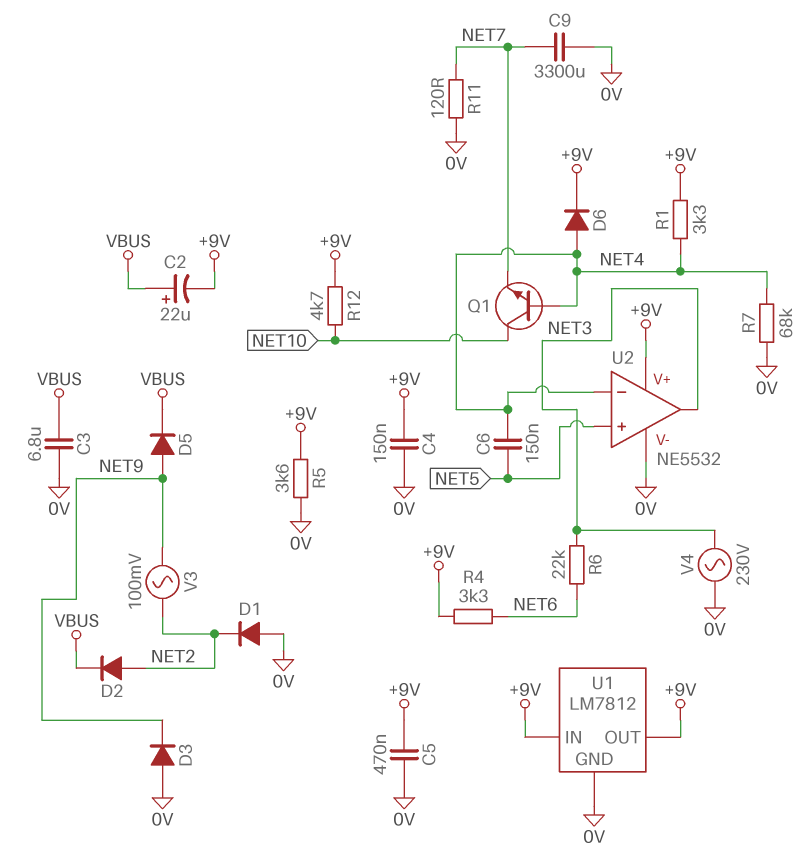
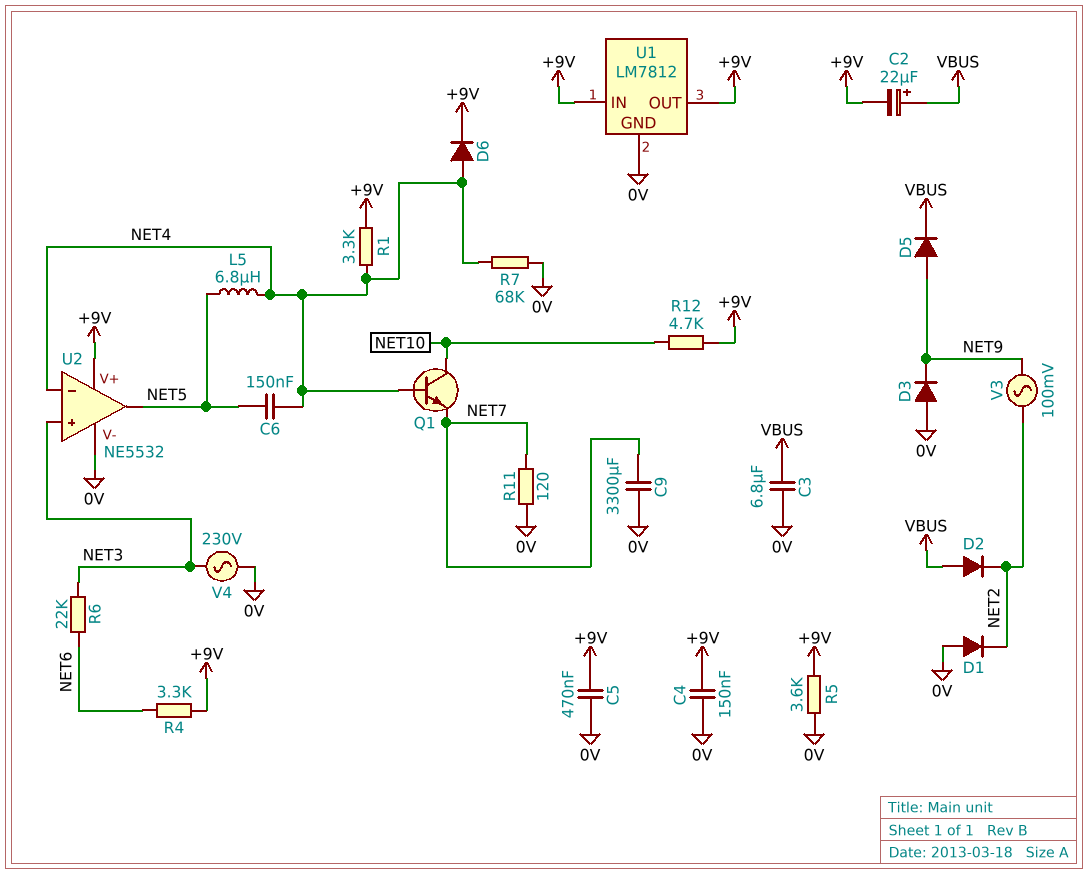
D2: diode (A NET2, K VBUS) -> diode (A VBUS, K NET2)
L5: none -> 6.8uH (NET4, NET5)
U2 pin in+: NET5 -> NET3
U2 pin out: NET3 -> NET5

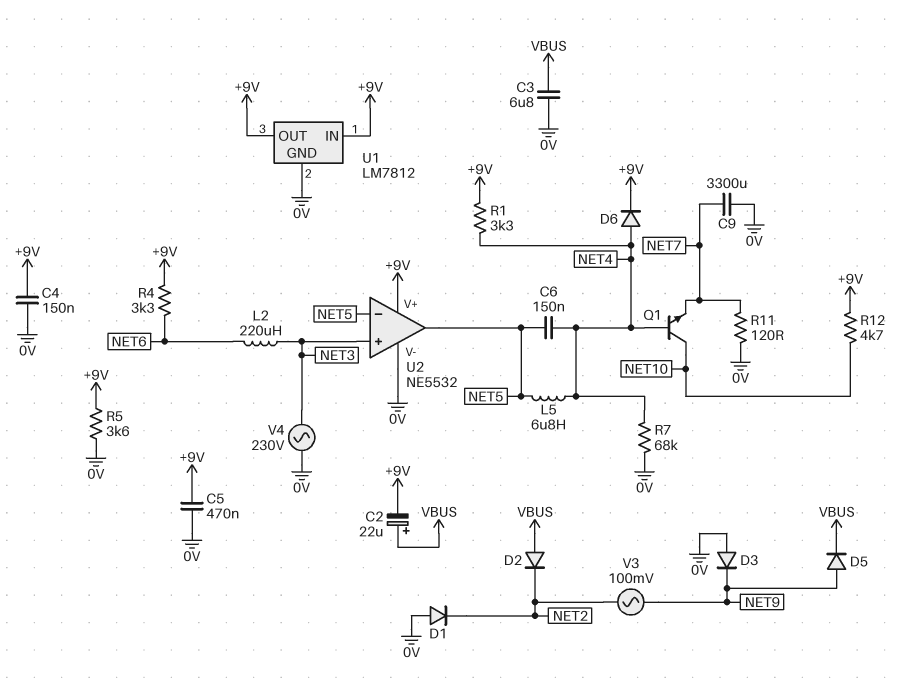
L2: none -> 220uH (NET3, NET6)
R6: 22k (NET3, NET6) -> none
U2 pin in-: NET4 -> NET5

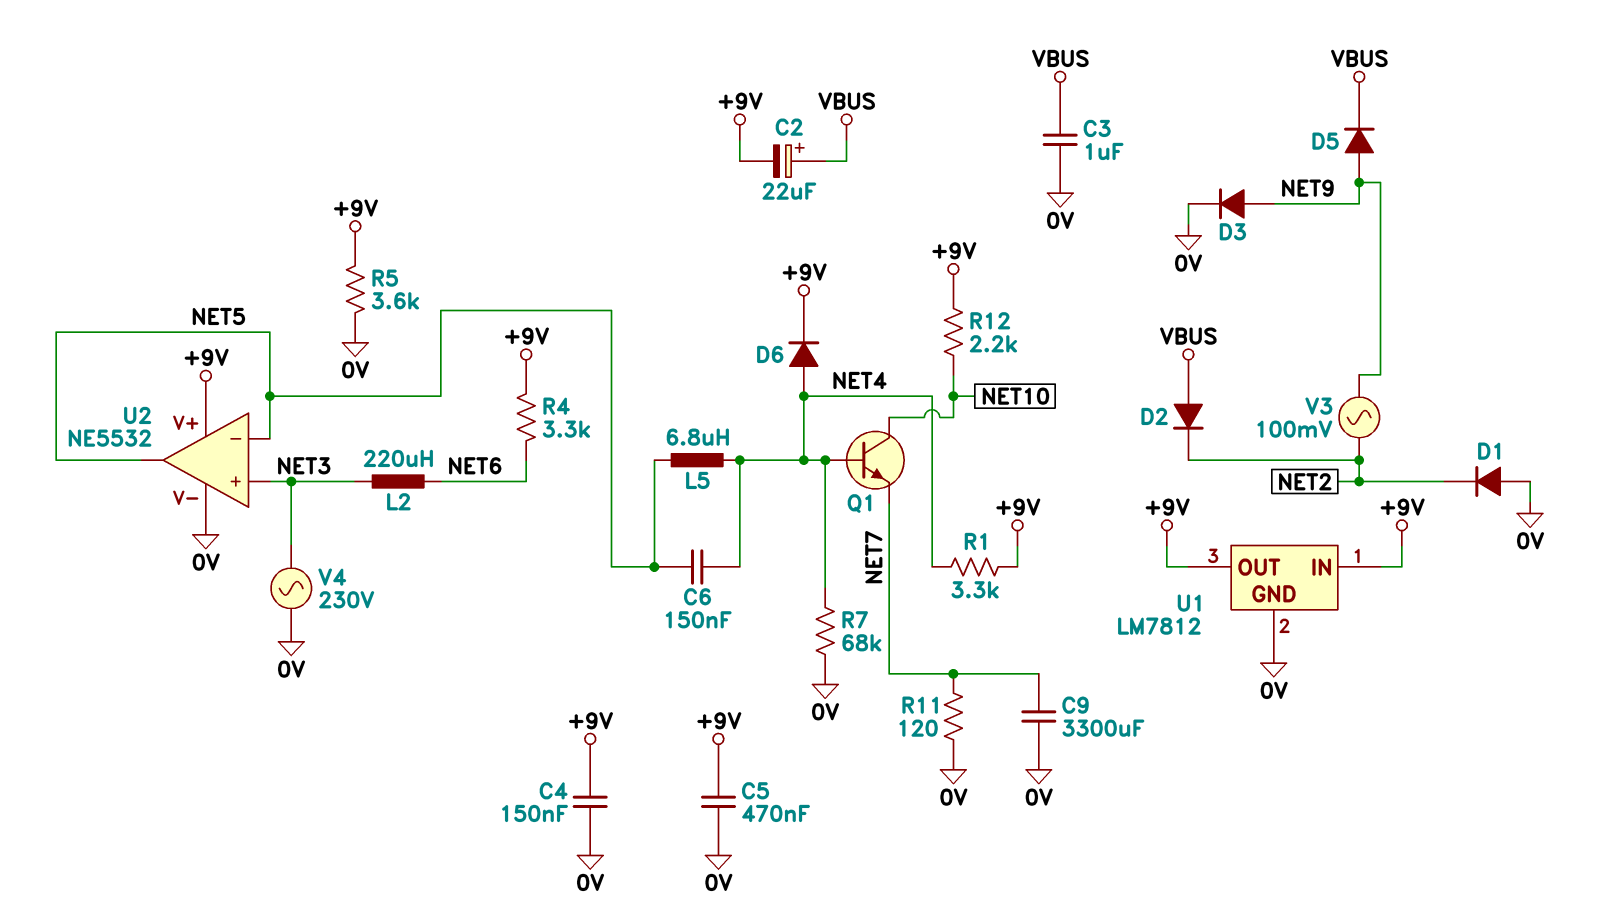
C3: 6.8uF (0V, VBUS) -> 1uF (0V, VBUS)
D3: diode (A 0V, K NET9) -> diode (A NET9, K 0V)
R12: 4.7k (+9V, NET10) -> 2.2k (+9V, NET10)

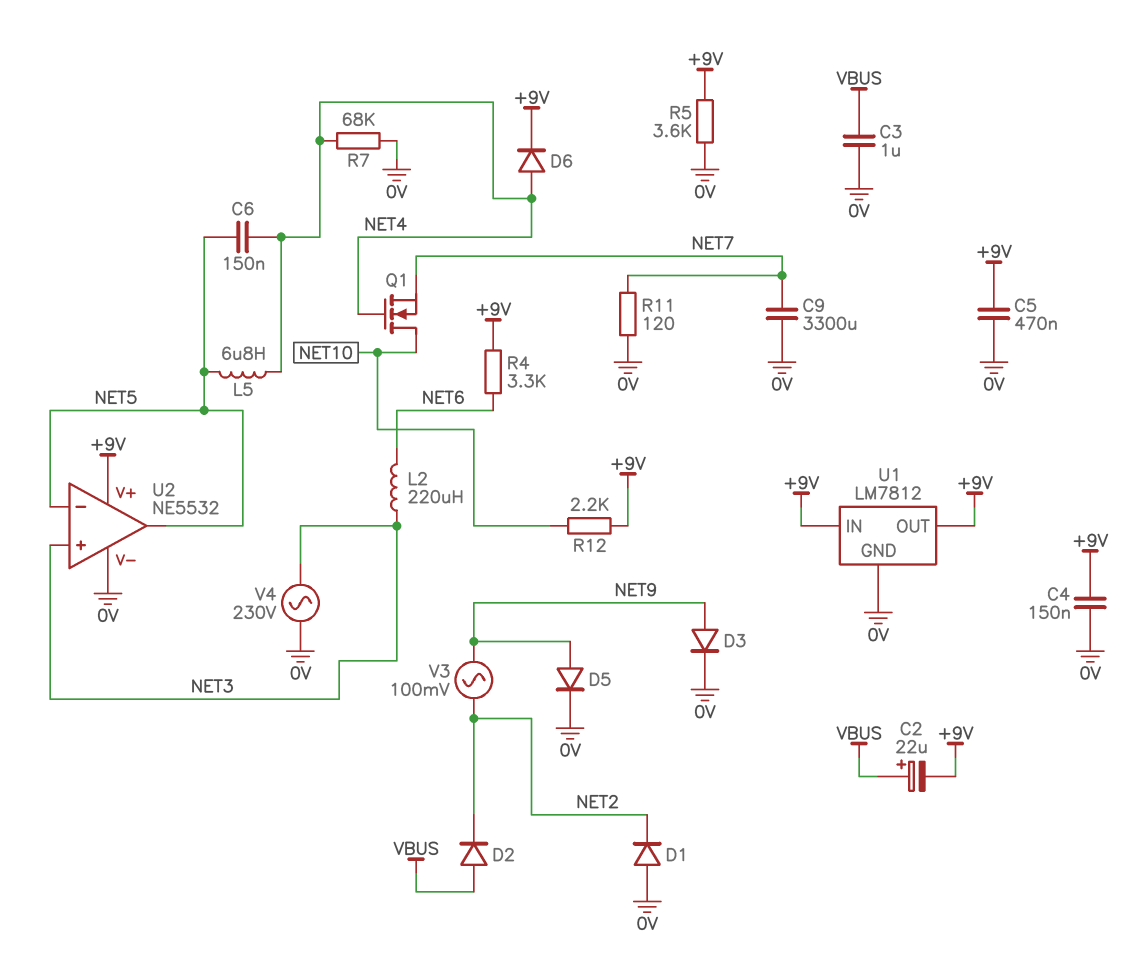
D5: diode (A NET9, K VBUS) -> diode (A NET9, K 0V)
Q1: NPN (B NET4, C NET10, E NET7) -> NMOS (G NET4, D NET10, S NET7)
R1: 3.3k (+9V, NET4) -> none

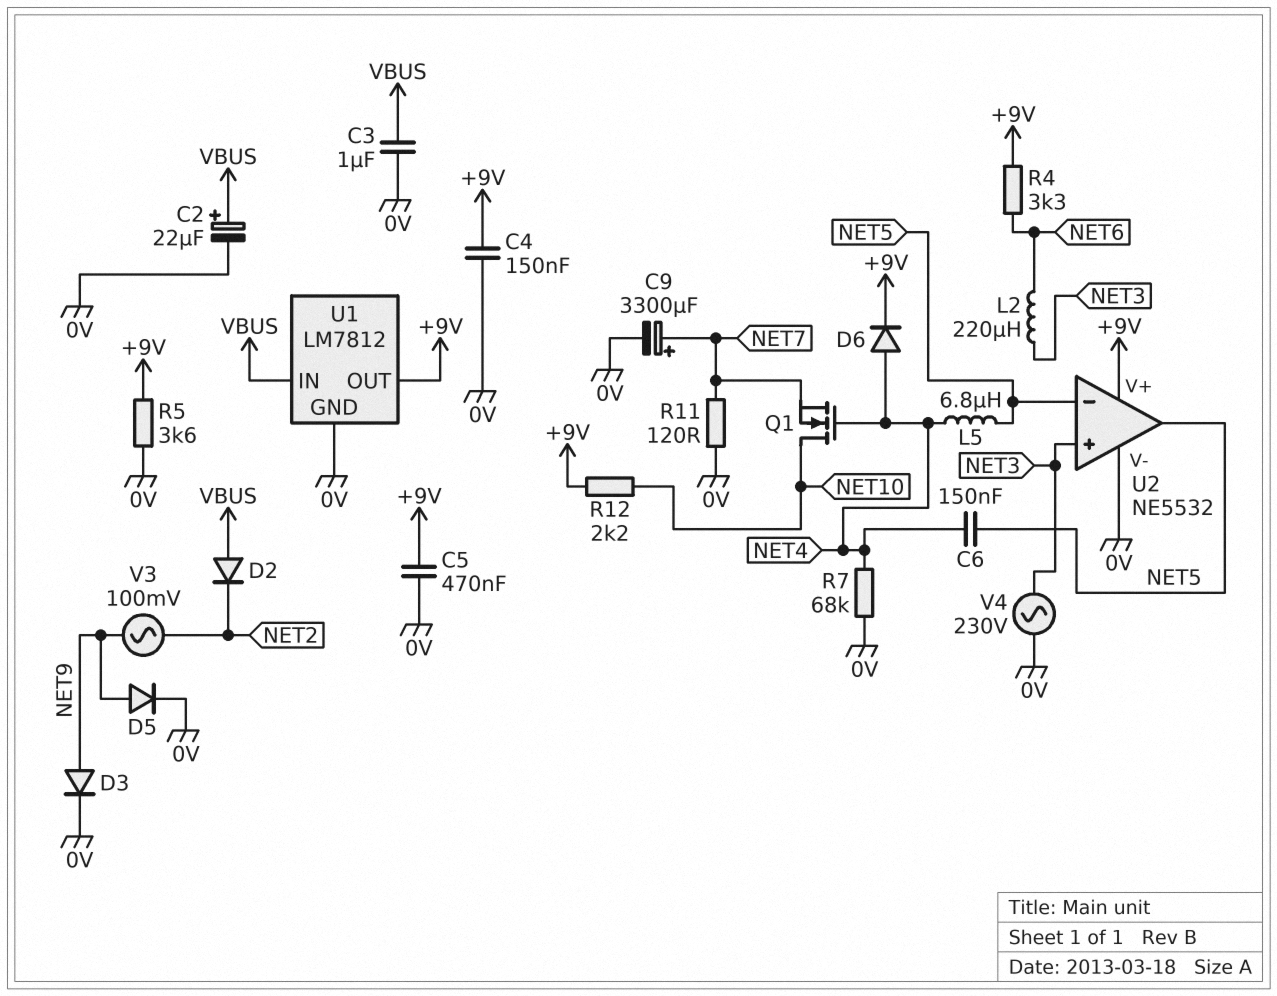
C2: 22uF (plus VBUS, minus +9V) -> 22uF (plus VBUS, minus 0V)
C9: 3300uF (0V, NET7) -> 3300uF (plus NET7, minus 0V)
D1: diode (A 0V, K NET2) -> none
U1 pin IN: +9V -> VBUS

